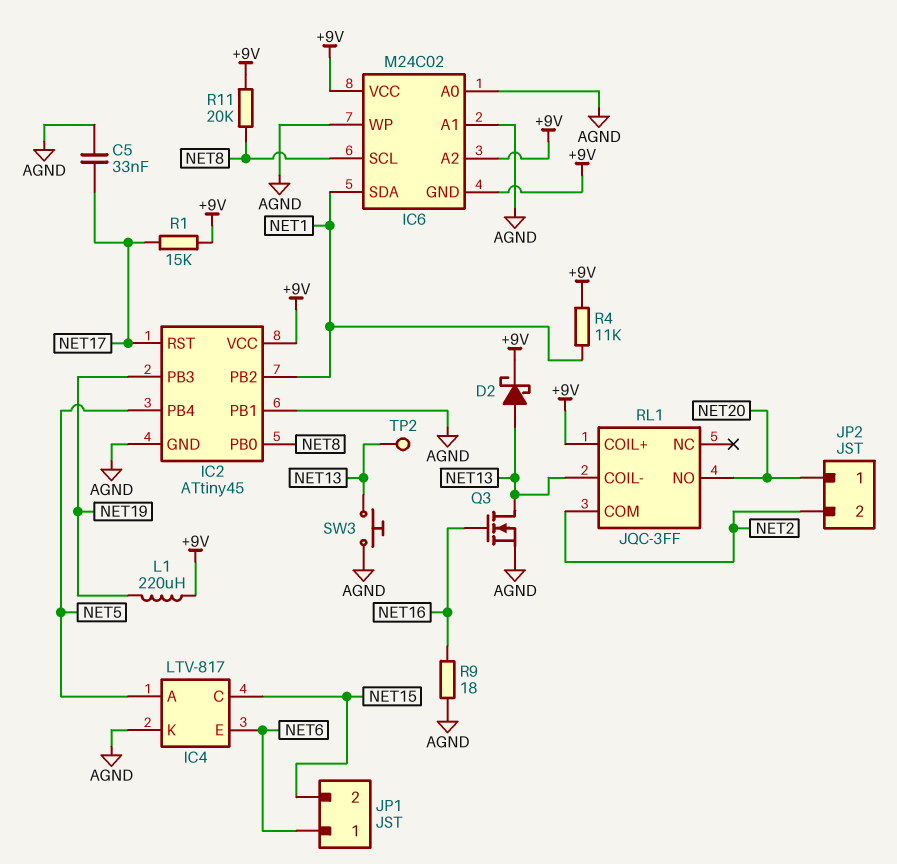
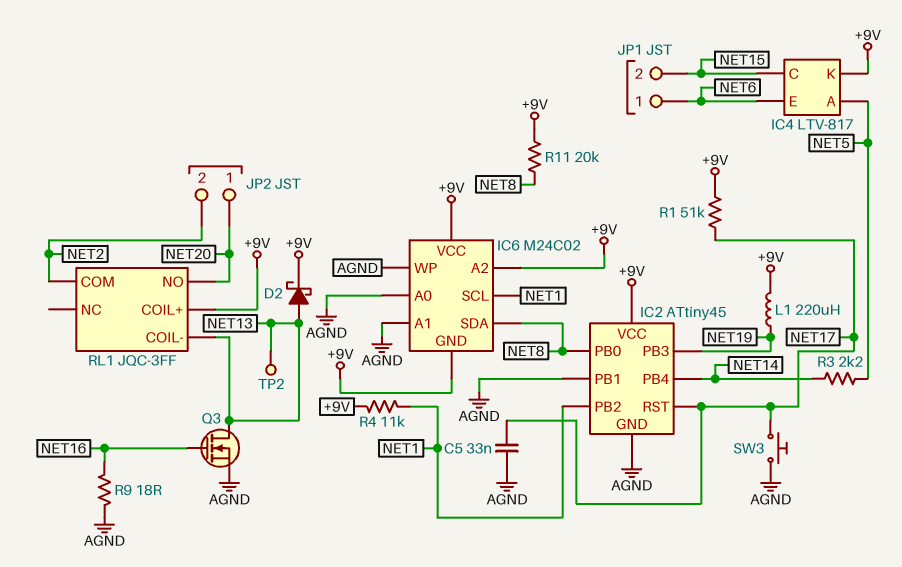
IC2 pin PB4: NET5 -> NET14
IC4 pin K: AGND -> +9V
IC6 pin SCL: NET8 -> NET1
IC6 pin SDA: NET1 -> NET8
R1: 15k (+9V, NET17) -> 51k (+9V, NET17)
R3: none -> 2.2k (NET5, NET14)
SW3: button (AGND, NET13) -> button (AGND, NET17)

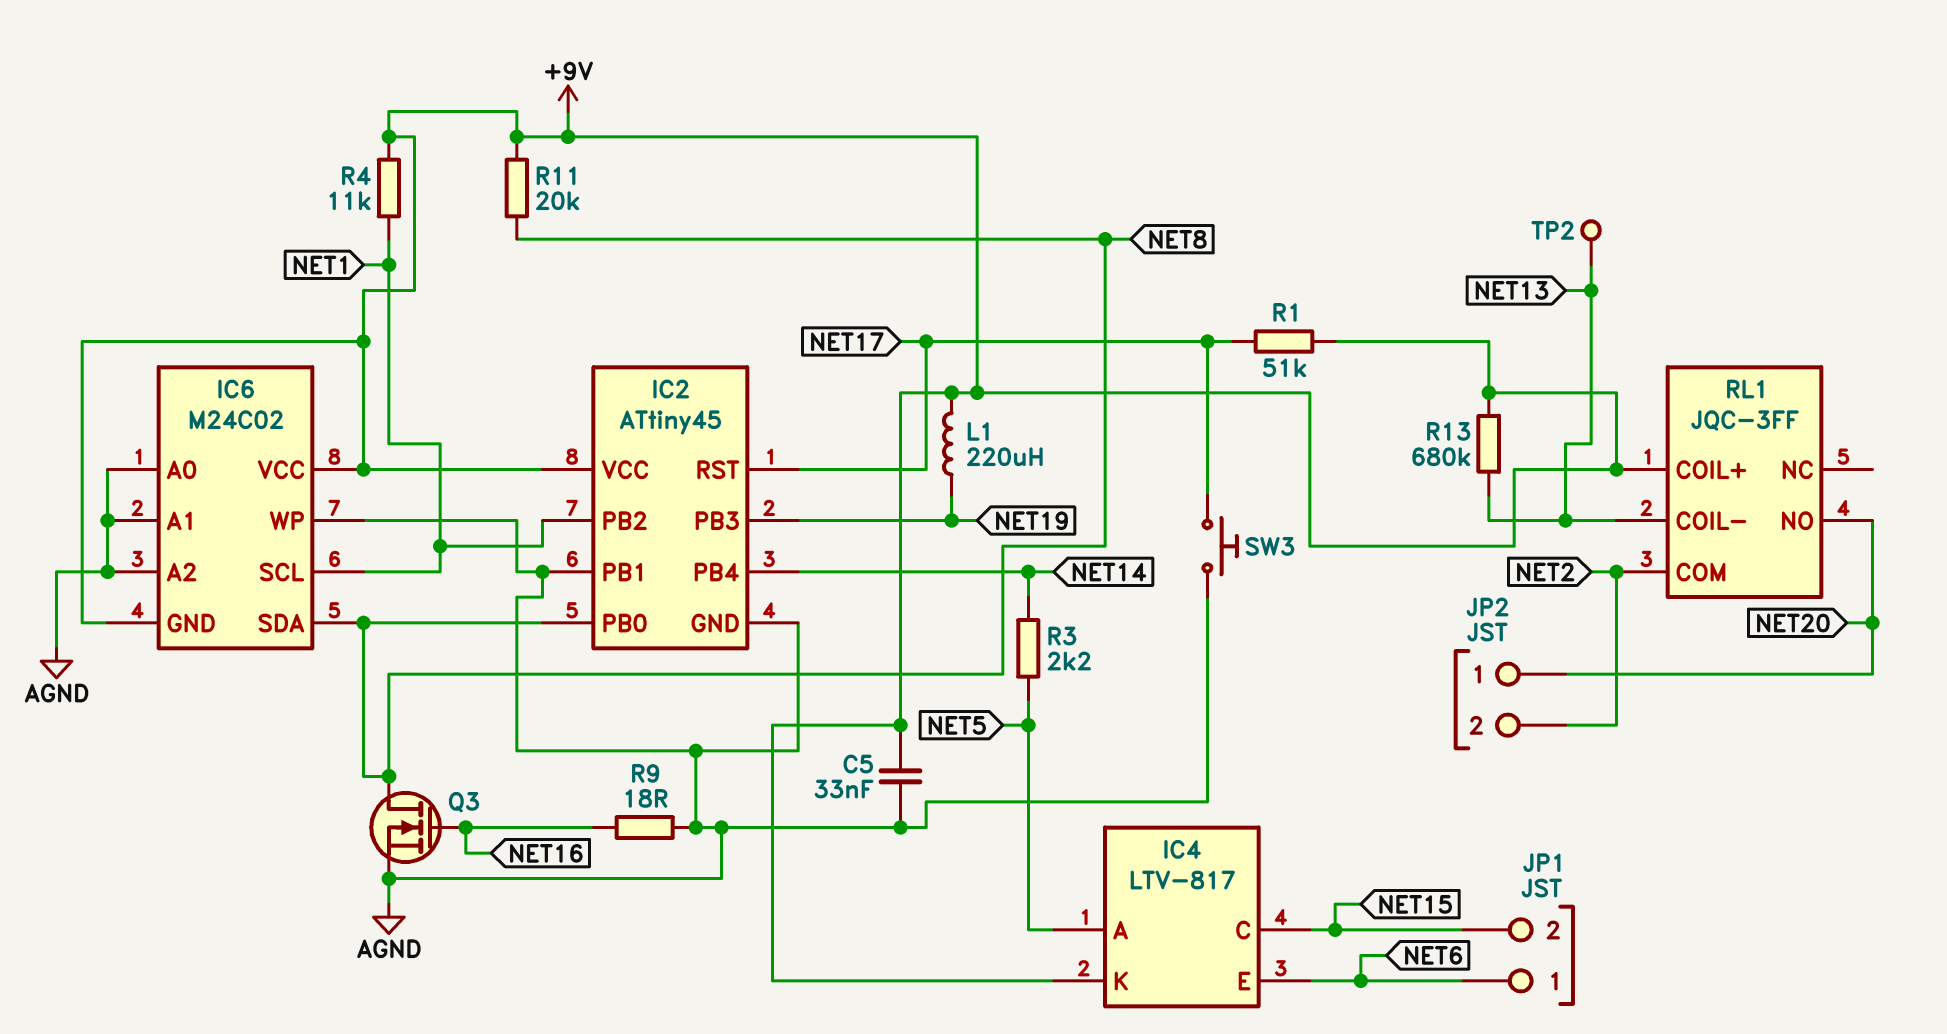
C5: 33nF (AGND, NET17) -> 33nF (+9V, AGND)
D2: schottky (A NET13, K +9V) -> none
IC6 pin A2: +9V -> AGND
Q3: NMOS (G NET16, D NET13, S AGND) -> NMOS (G NET16, D NET8, S AGND)
R13: none -> 680k (+9V, NET13)

